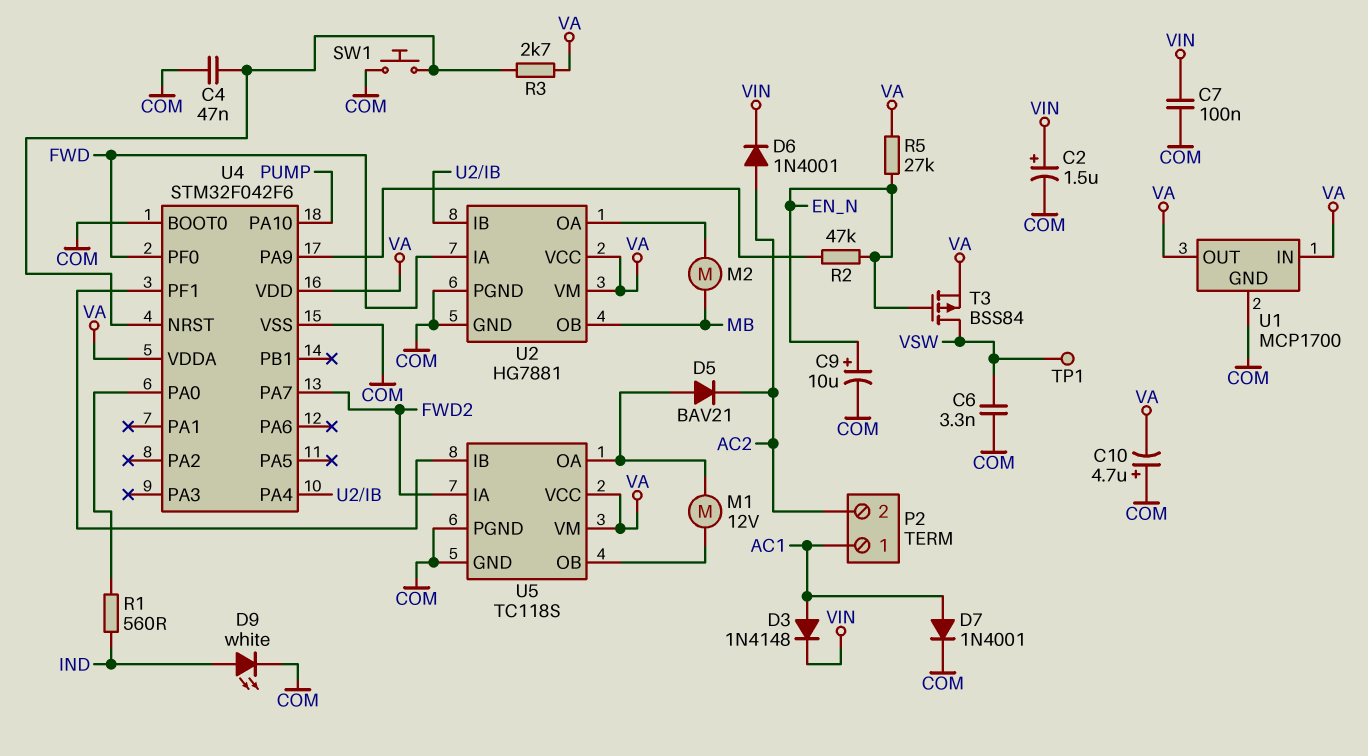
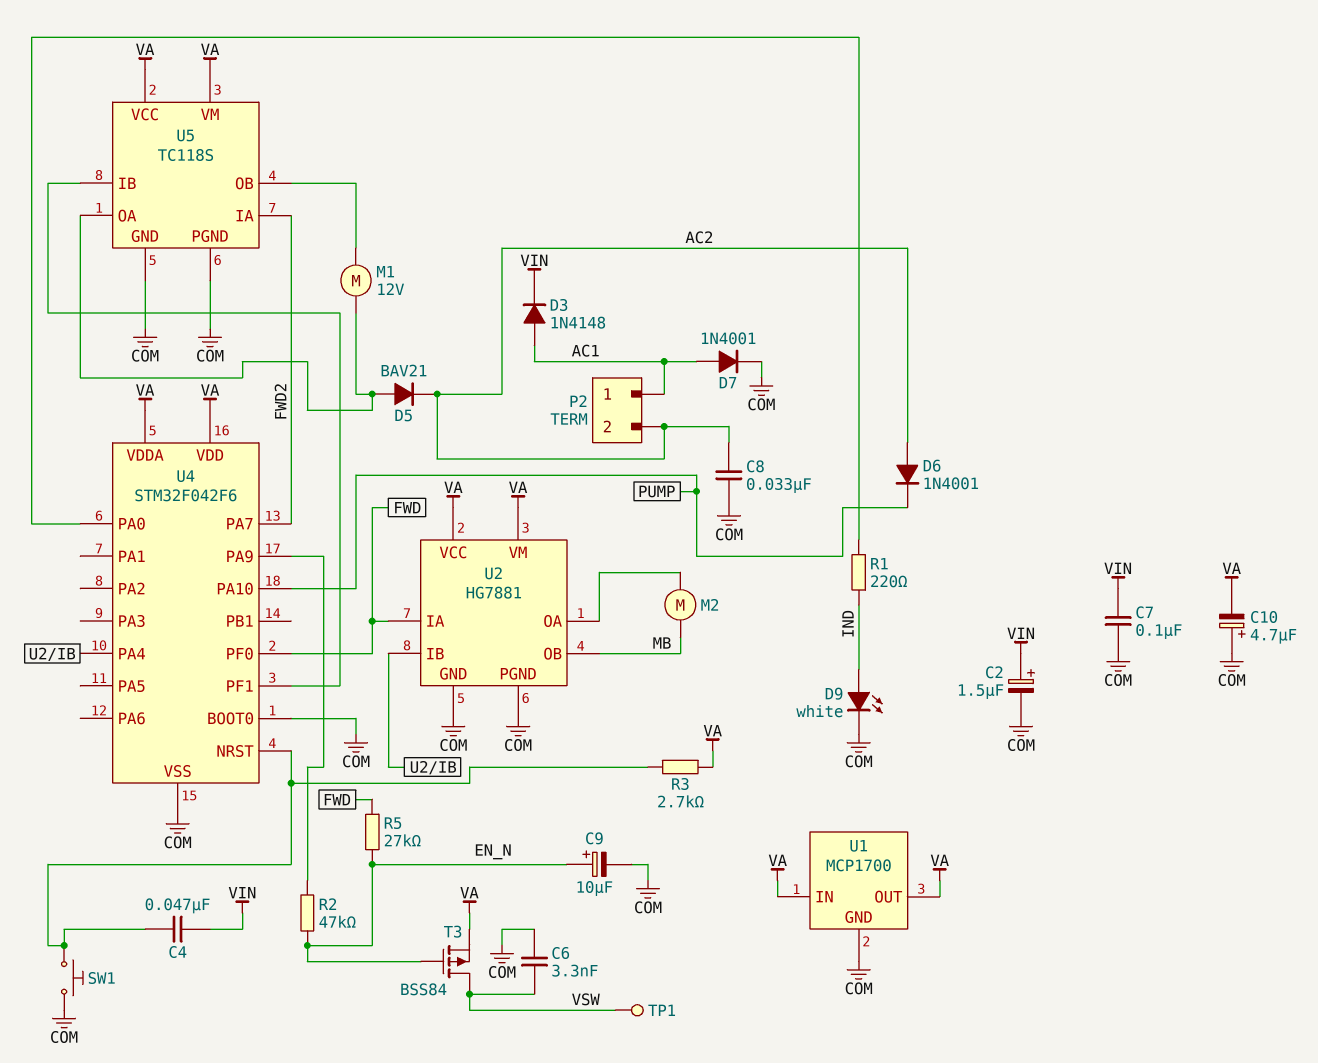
C4: 47nF (COM, U4/NRST) -> 47nF (U4/NRST, VIN)
C8: none -> 33nF (AC2, COM)
D6: diode 1N4001 (A AC2, K VIN) -> diode 1N4001 (A AC2, K PUMP)
R1: 560 (IND, U4/PA0) -> 220 (IND, U4/PA0)
R5: 27k (EN_N, VA) -> 27k (EN_N, FWD)

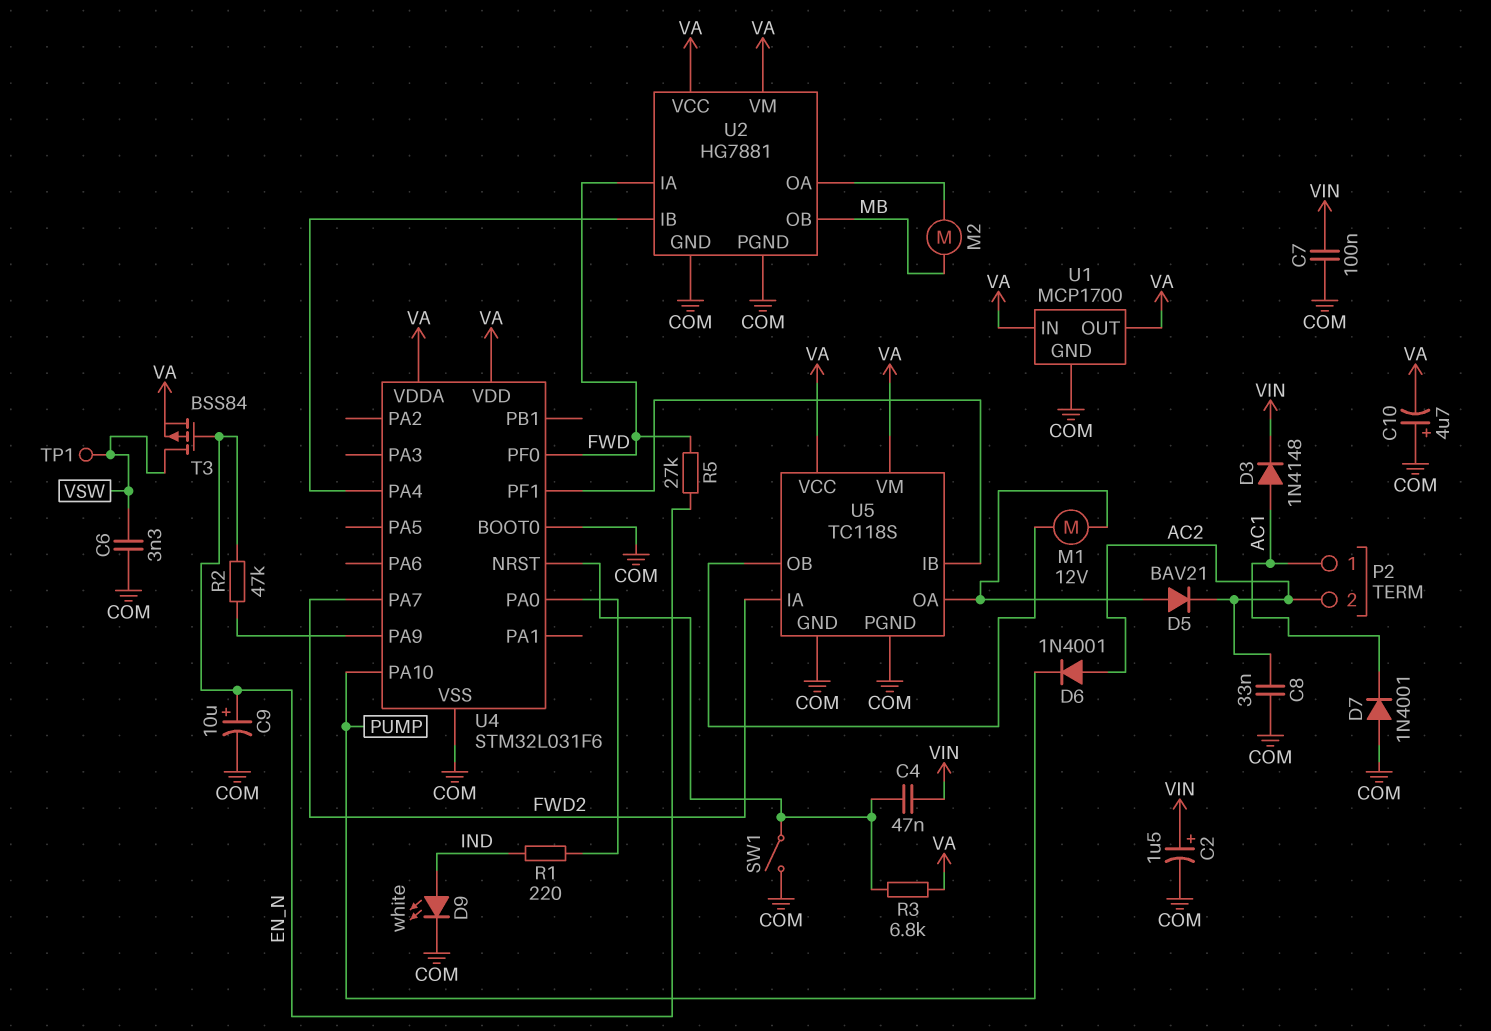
D7: diode 1N4001 (A AC1, K COM) -> diode 1N4001 (A COM, K AC1)
R3: 2.7k (U4/NRST, VA) -> 6.8k (U4/NRST, VA)
SW1: button (COM, U4/NRST) -> switch (COM, U4/NRST)
U4: STM32F042F6 -> STM32L031F6

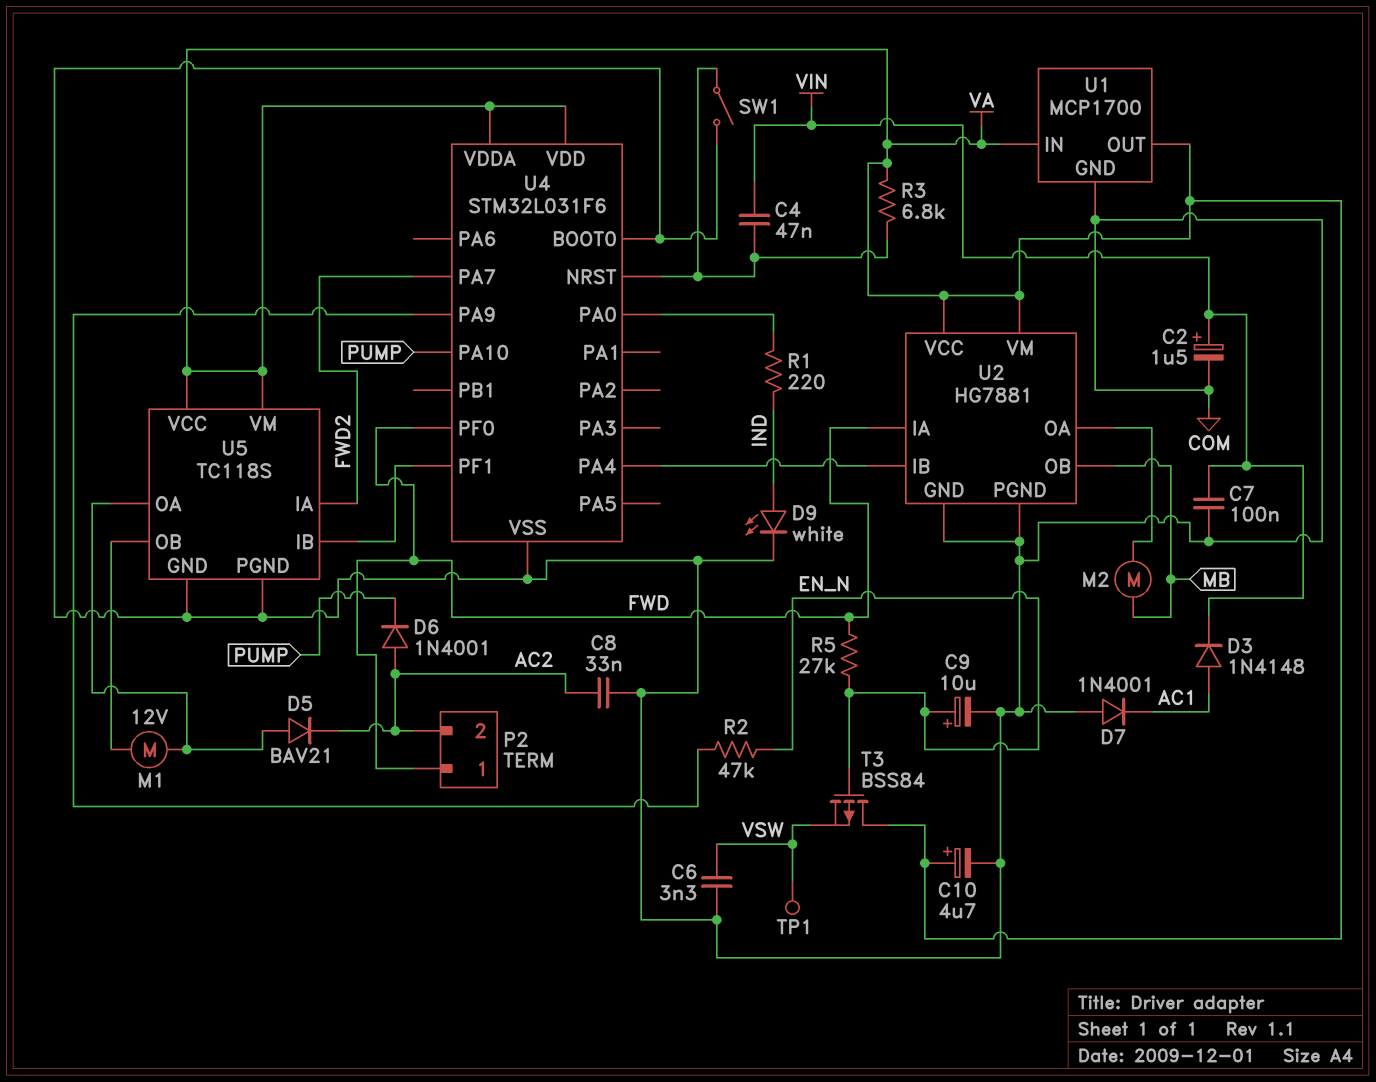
C10: 4.7uF (plus COM, minus VA) -> 4.7uF (plus VA, minus COM)
P2 pin 1: AC1 -> FWD
T3: PMOS BSS84 (G EN_N, D VSW, S VA) -> PMOS BSS84 (G EN_N, D VA, S VSW)

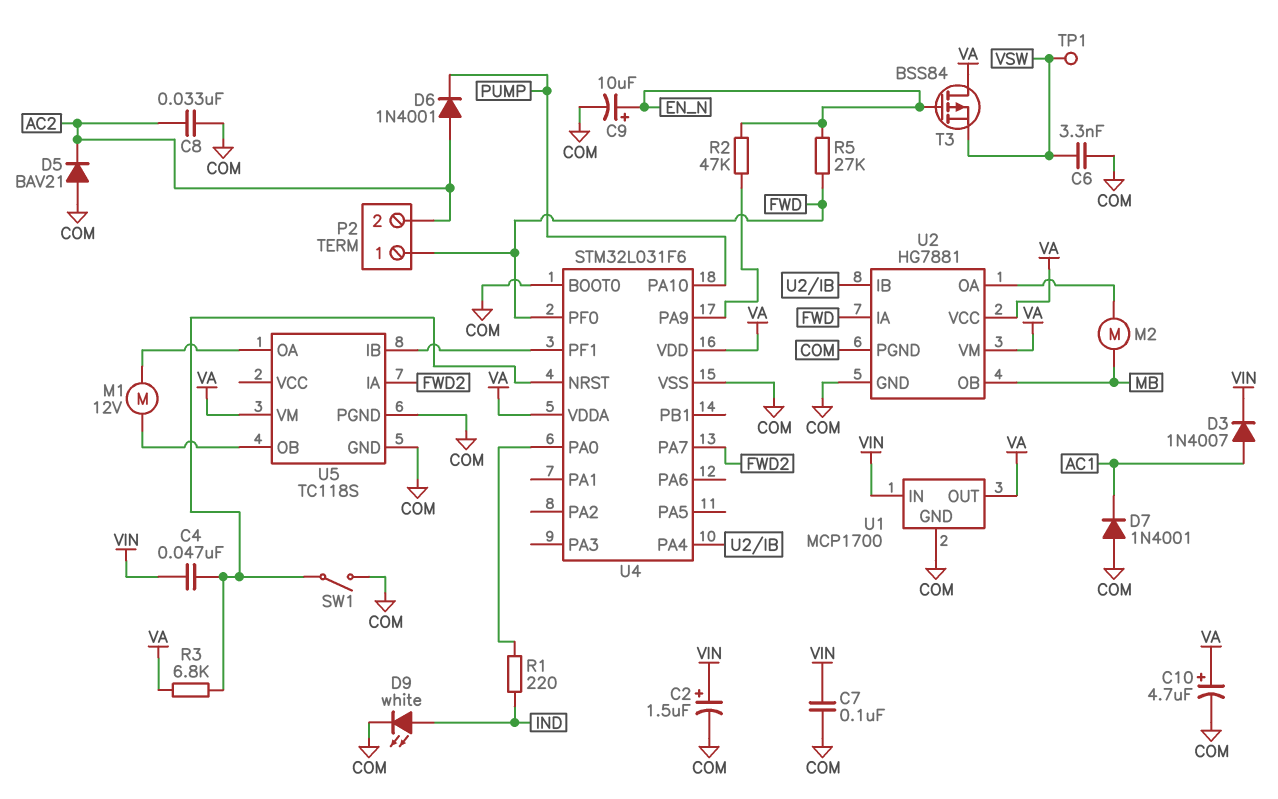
D3: diode 1N4148 (A AC1, K VIN) -> diode 1N4007 (A AC1, K VIN)
D5: diode BAV21 (A U5/OA, K AC2) -> diode BAV21 (A COM, K AC2)
U1 pin IN: VA -> VIN
U5 pin VCC: VA -> none

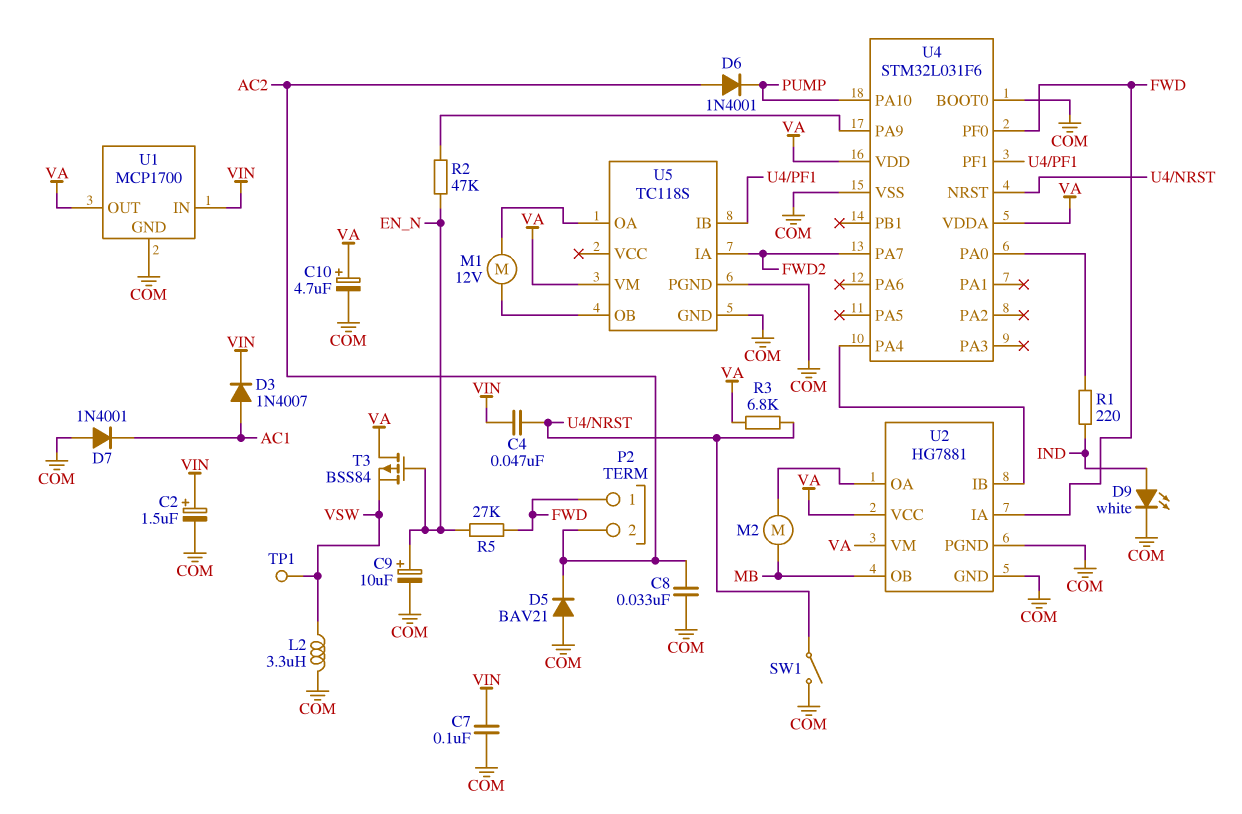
C6: 3.3nF (COM, VSW) -> none
L2: none -> 3.3uH (COM, VSW)

